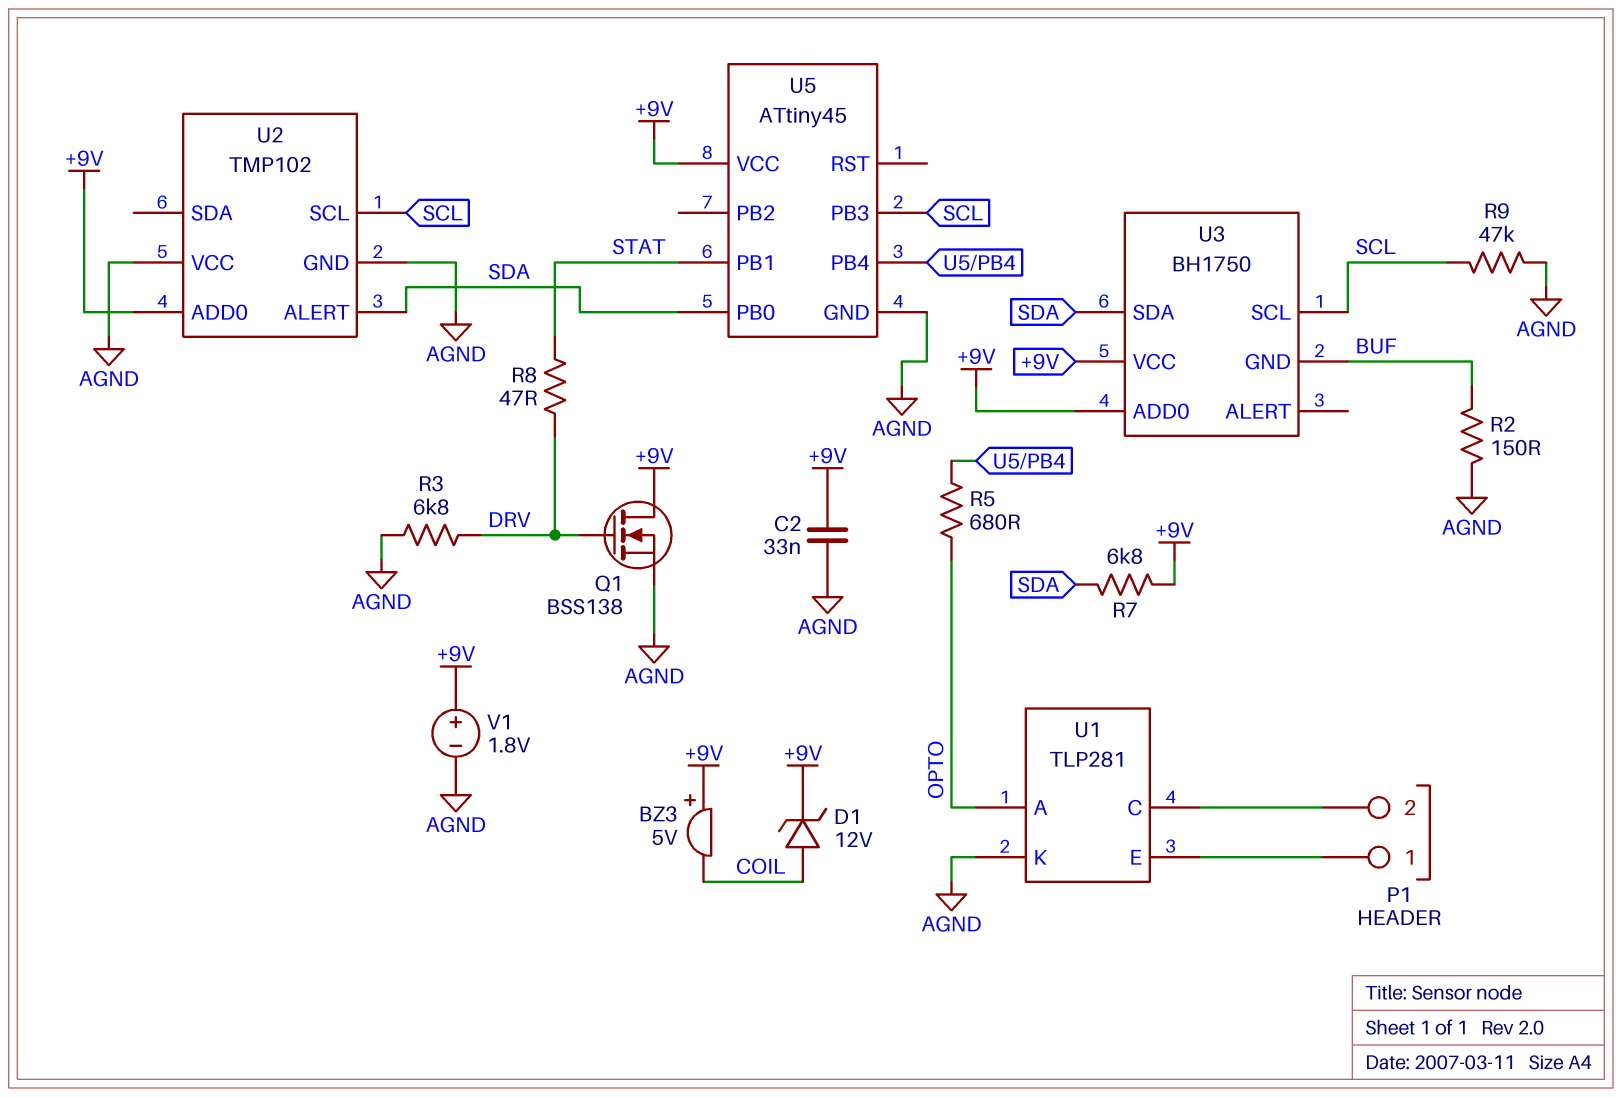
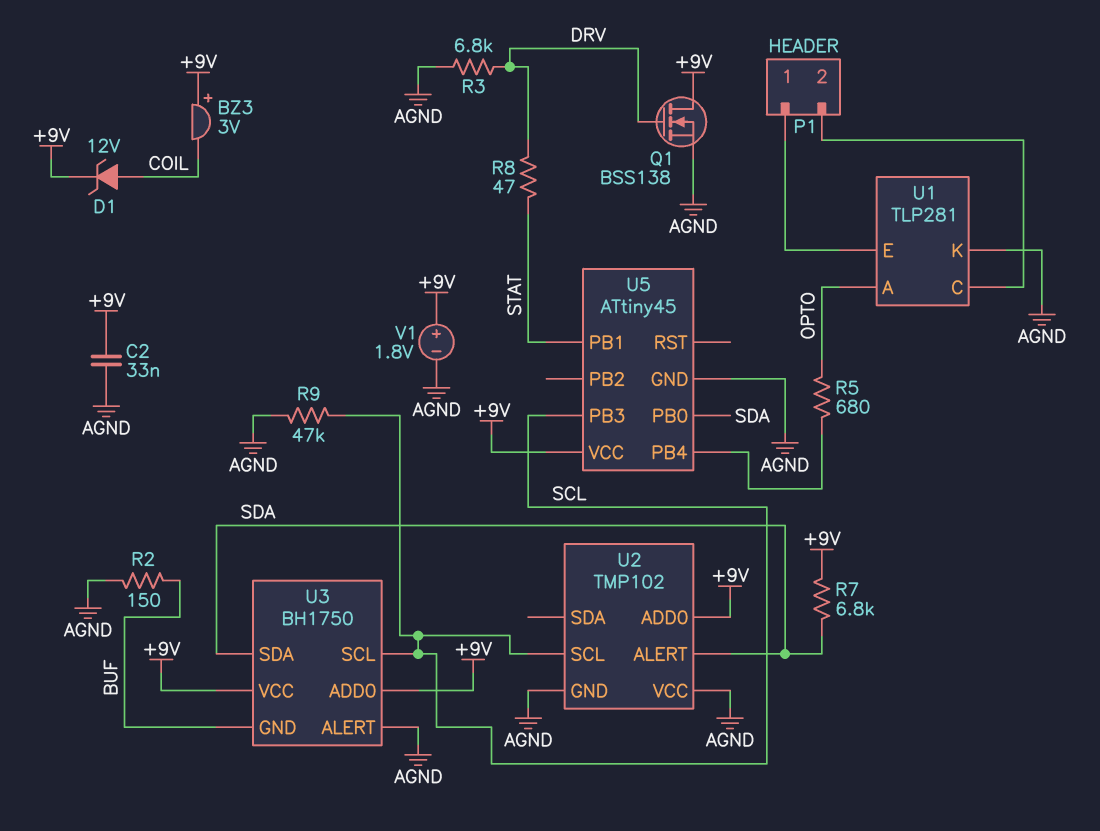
BZ3: buzzer 5V (plus +9V, minus COIL) -> buzzer 3V (plus +9V, minus COIL)
U3 pin ALERT: none -> AGND

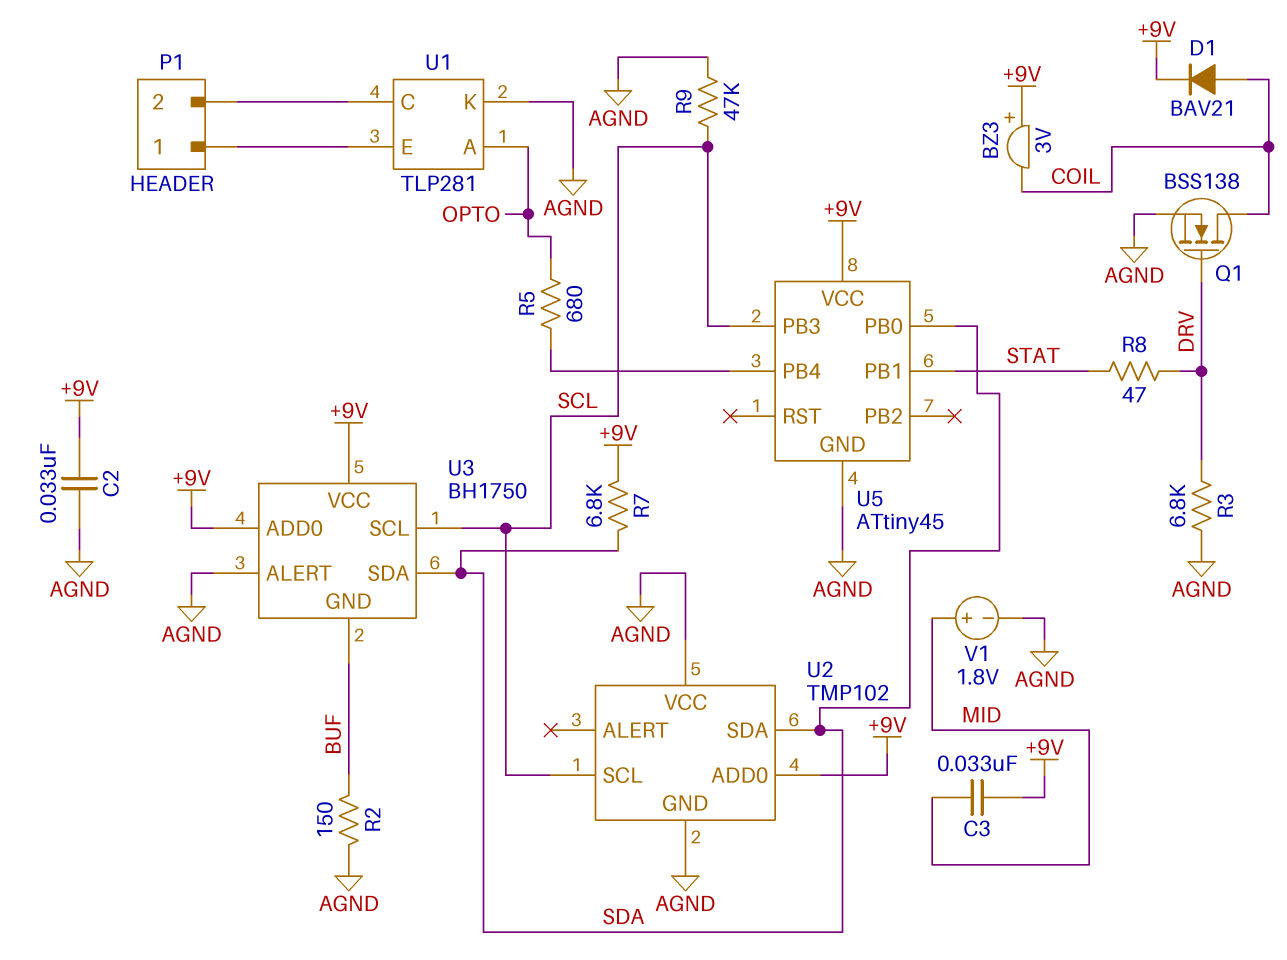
C3: none -> 33nF (+9V, MID)
D1: zener 12V (A COIL, K +9V) -> diode BAV21 (A COIL, K +9V)
Q1: NMOS BSS138 (G DRV, D +9V, S AGND) -> NMOS BSS138 (G DRV, D COIL, S AGND)
U2 pin ALERT: SDA -> none
U2 pin SDA: none -> SDA
V1: 1.8V (plus +9V, minus AGND) -> 1.8V (plus MID, minus AGND)

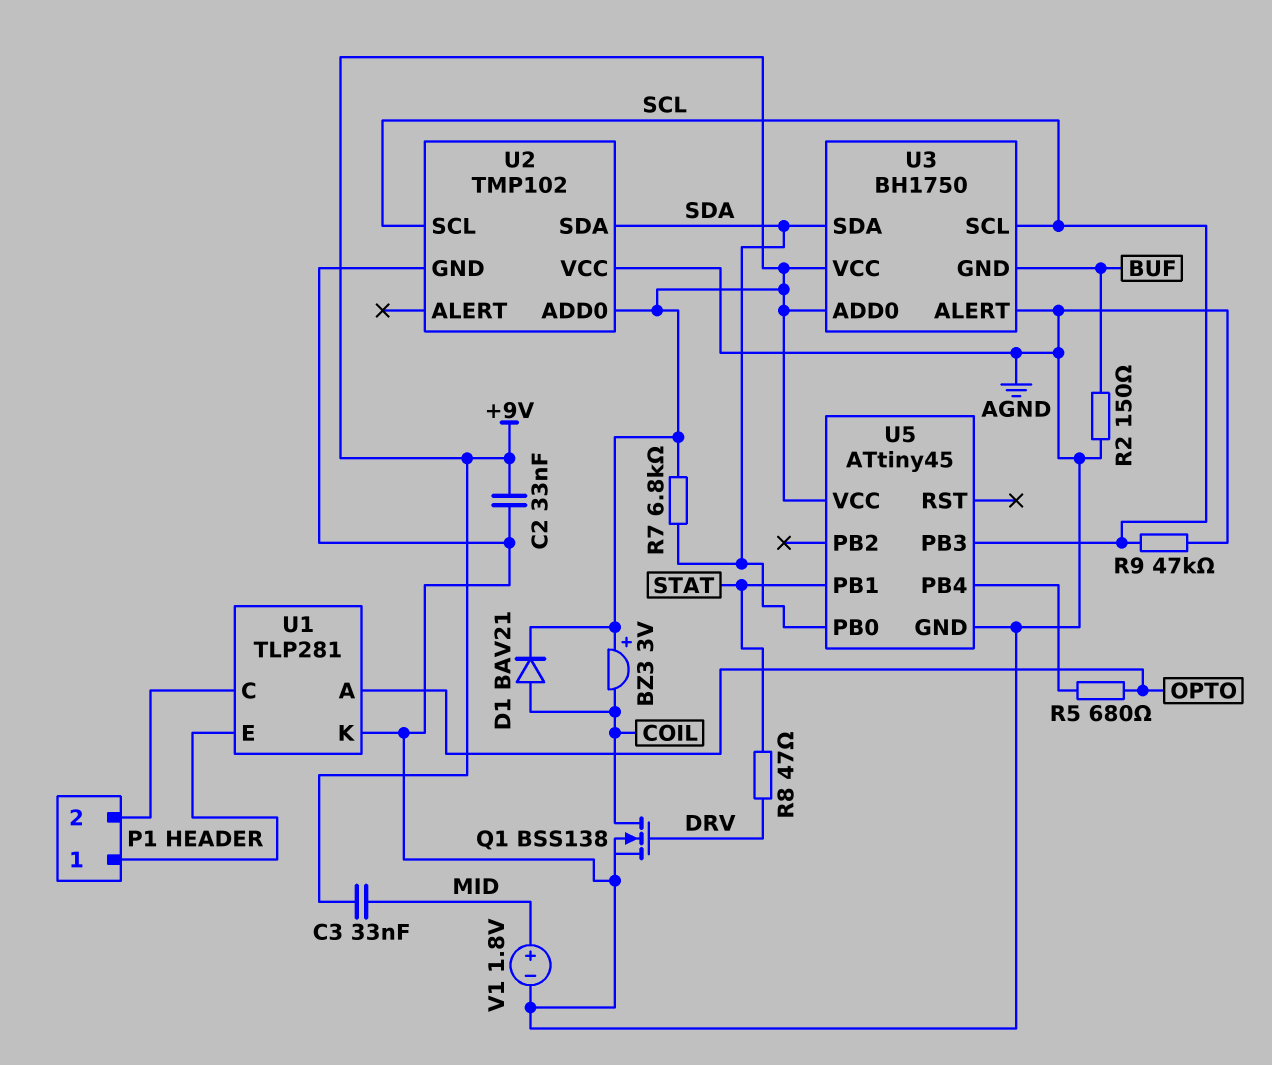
R3: 6.8k (AGND, DRV) -> none

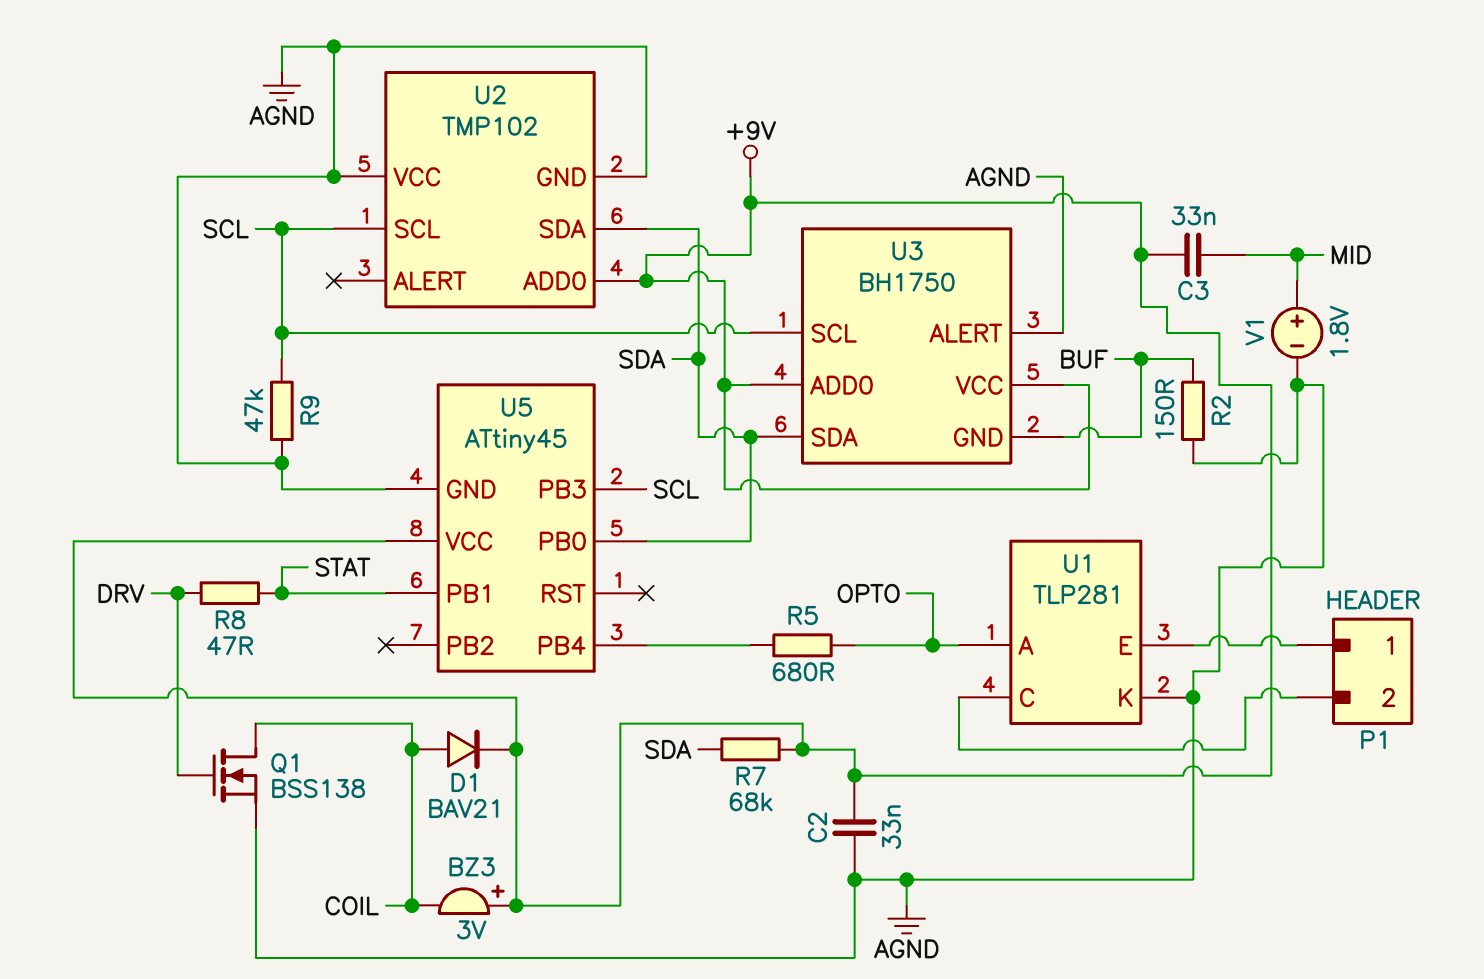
R7: 6.8k (+9V, SDA) -> 68k (+9V, SDA)

